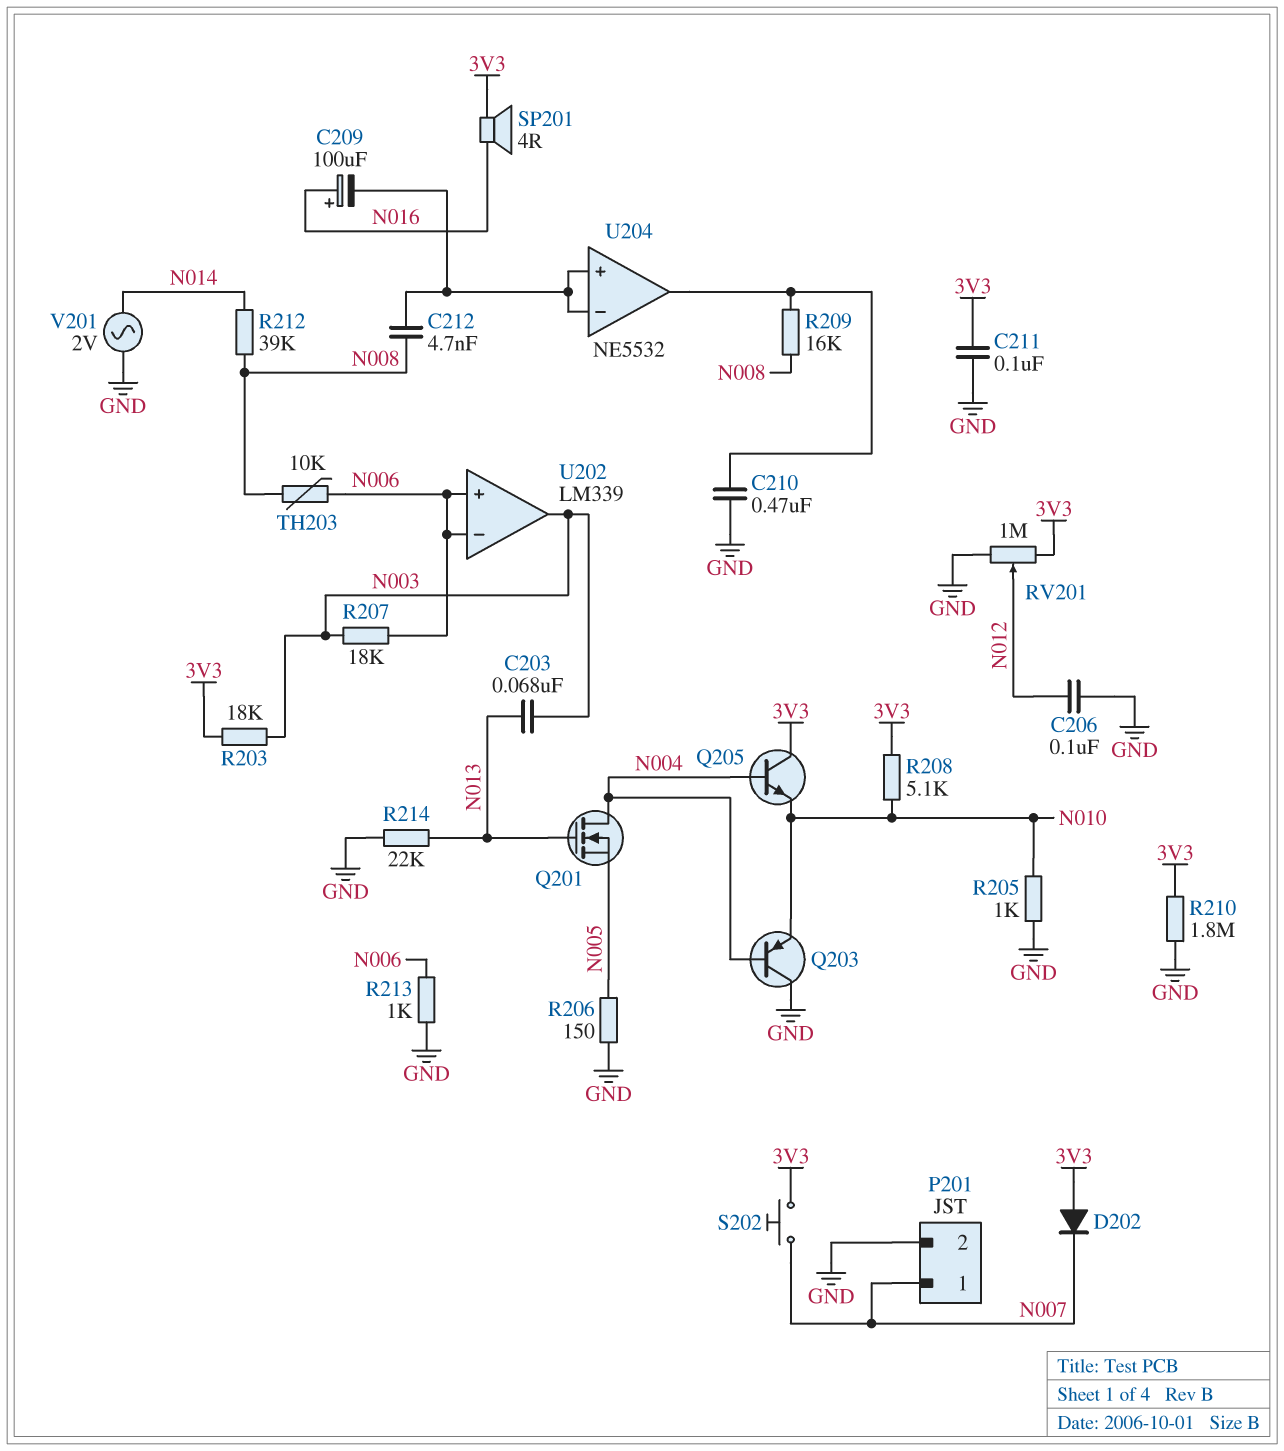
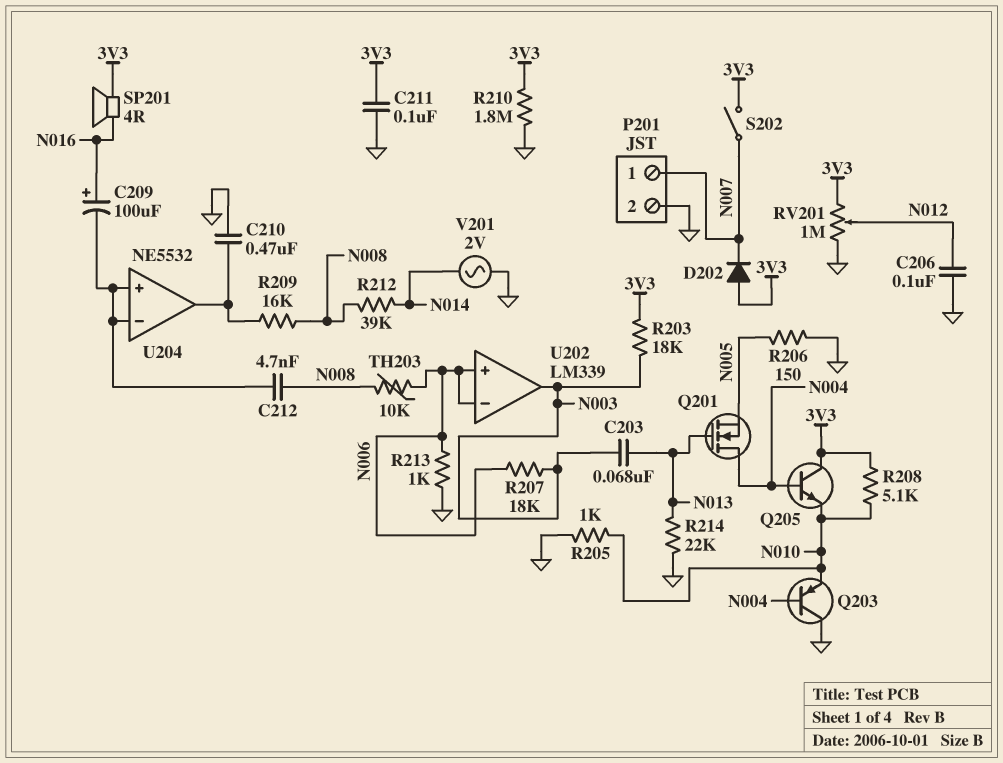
S202: button (3V3, N007) -> switch (3V3, N007)

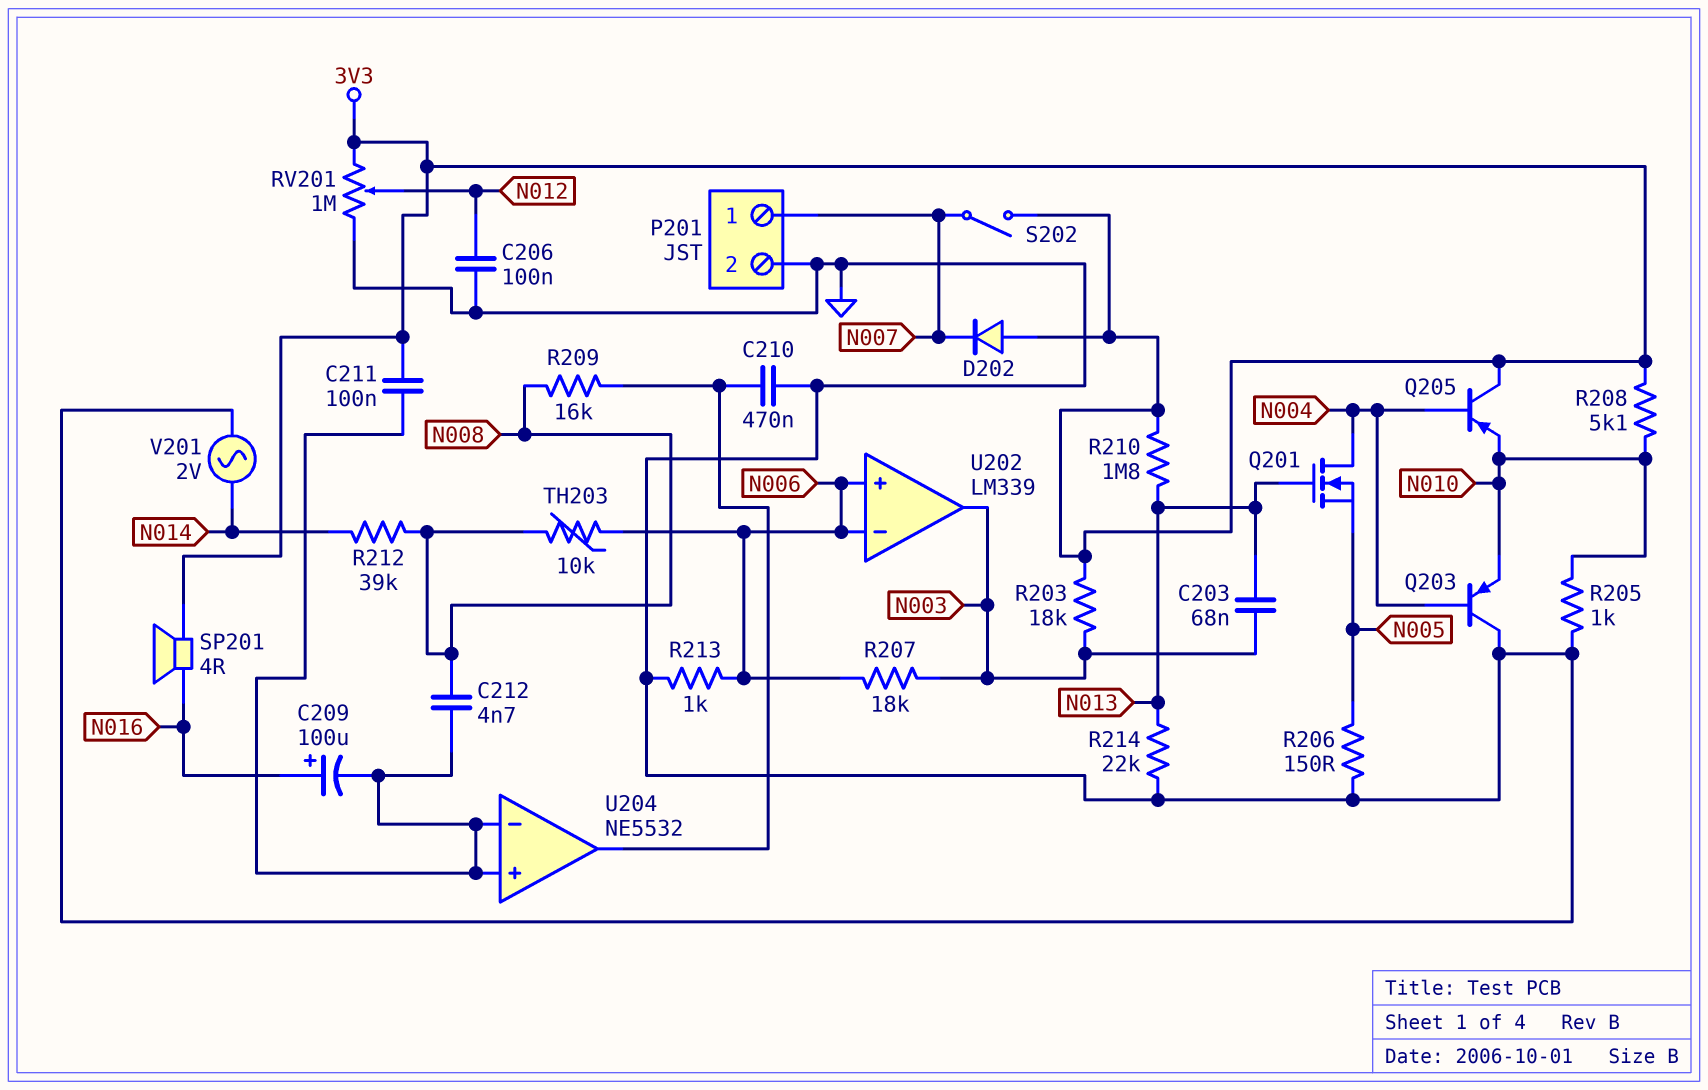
C211: 100nF (3V3, GND) -> 100nF (3V3, U204/in+)
Q205: NPN (B N004, C 3V3, E N010) -> PNP (B N004, C 3V3, E N010)
R210: 1.8M (3V3, GND) -> 1.8M (3V3, N013)

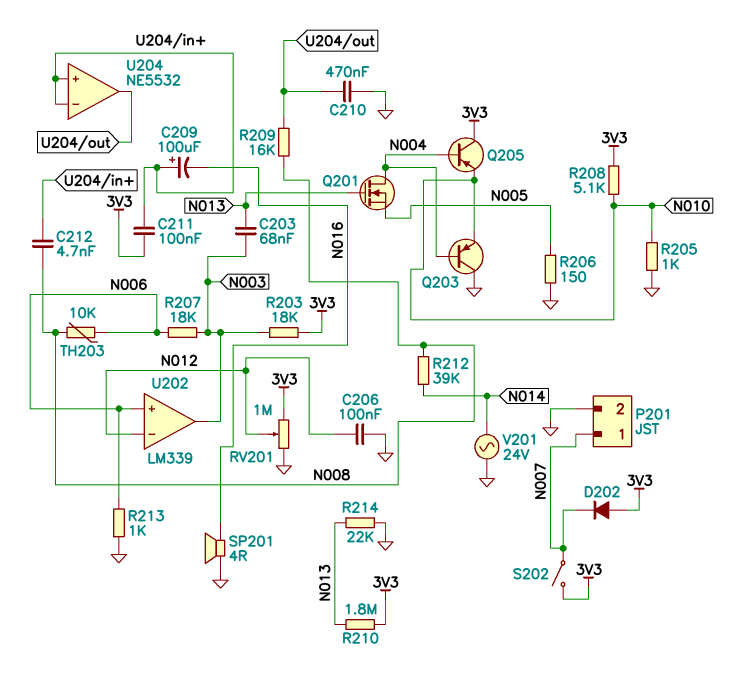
C209: 100uF (plus N016, minus U204/in+) -> 100uF (plus U204/in+, minus N016)
SP201: speaker 4R (3V3, N016) -> speaker 4R (GND, N016)
U202 pin in-: N006 -> N012
V201: AC 2V (GND, N014) -> AC 24V (GND, N014)

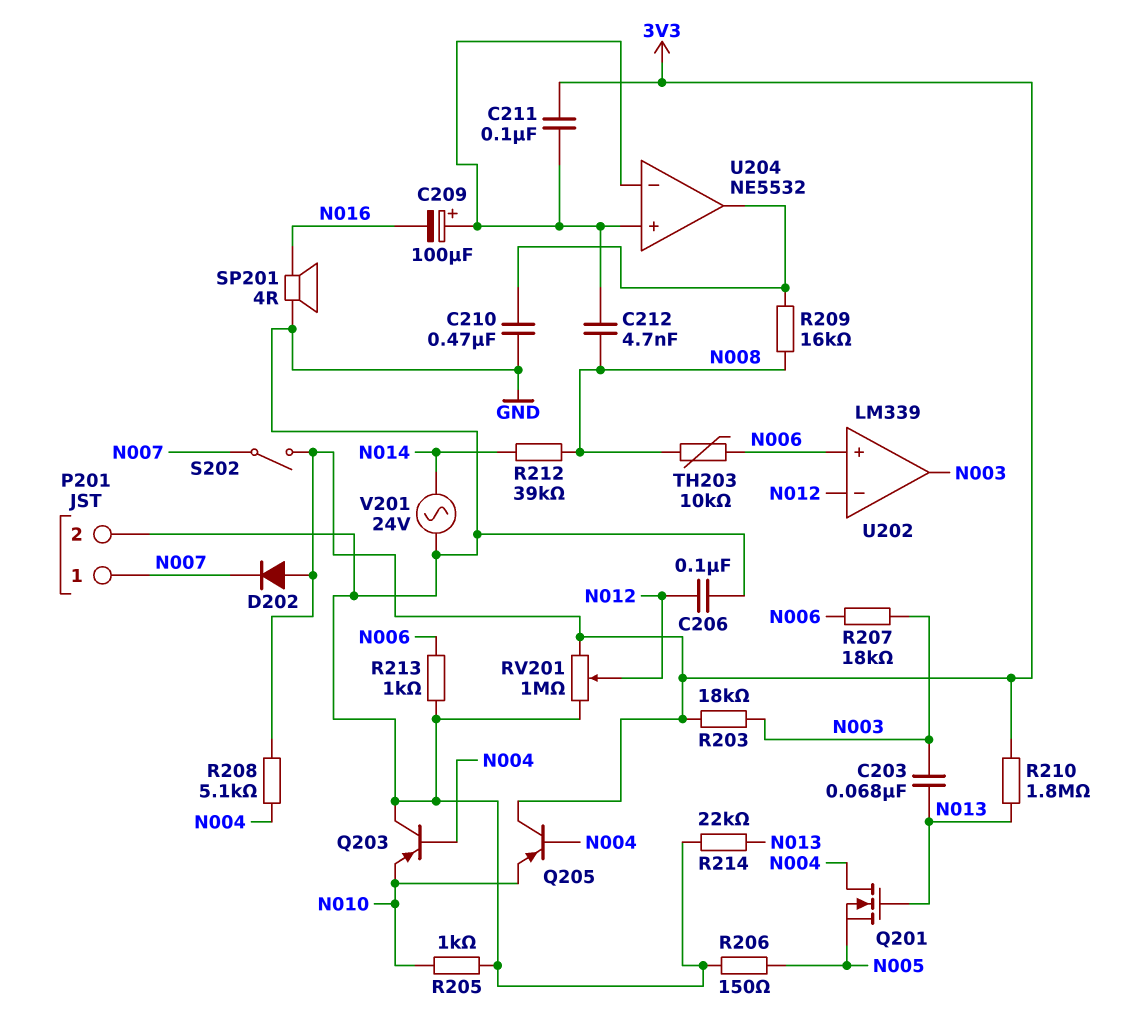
R208: 5.1k (3V3, N010) -> 5.1k (3V3, N004)

